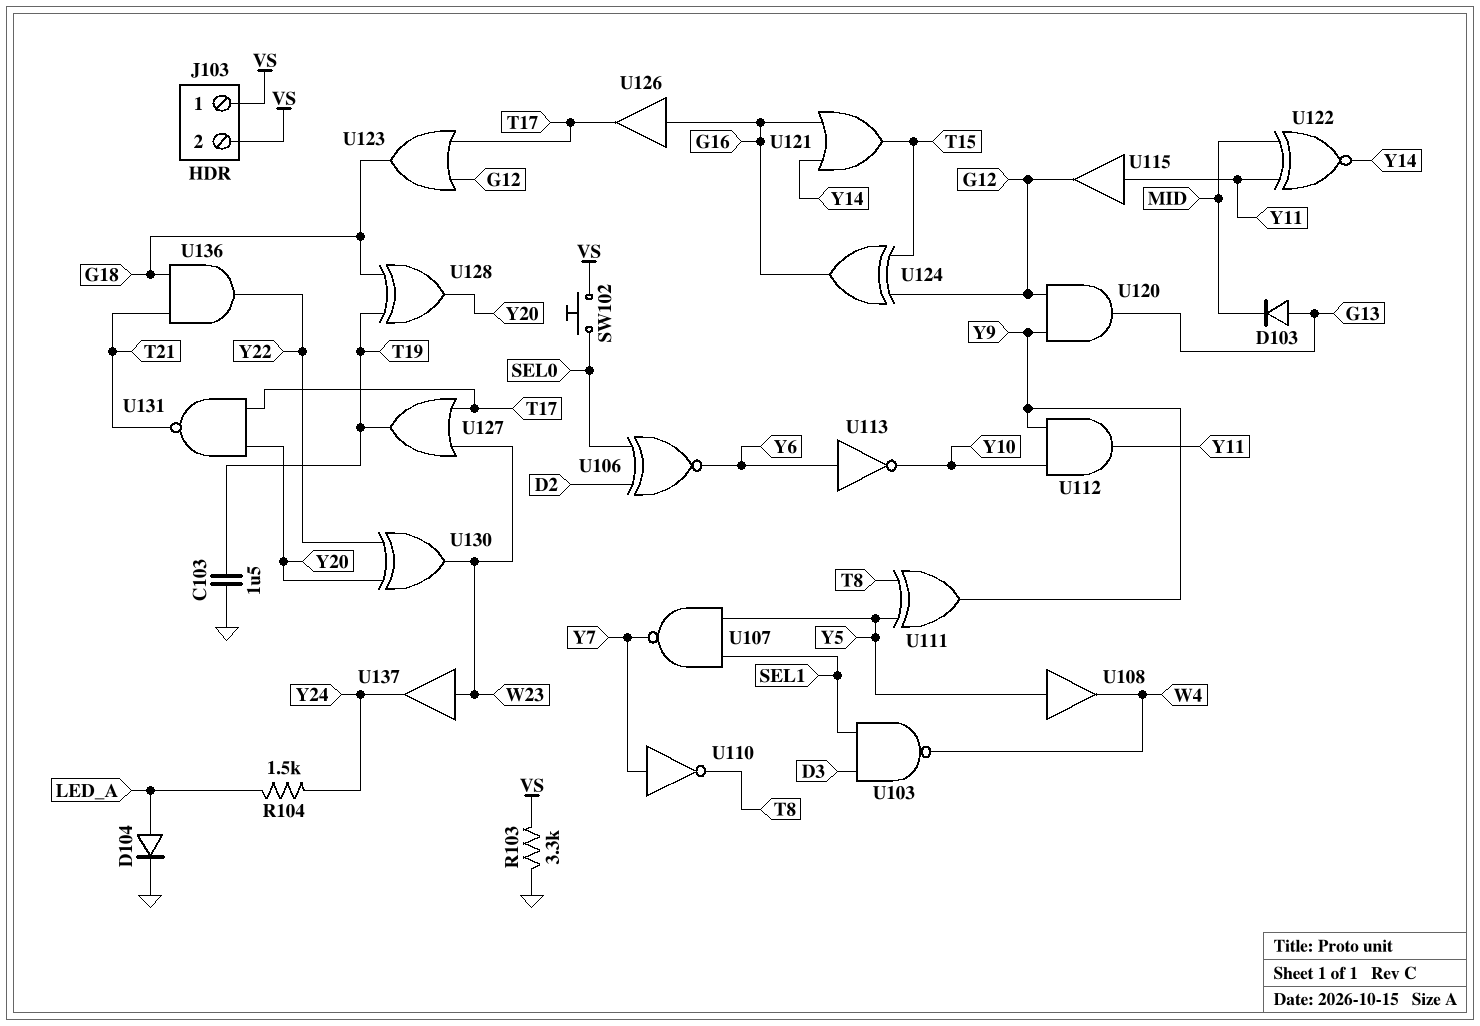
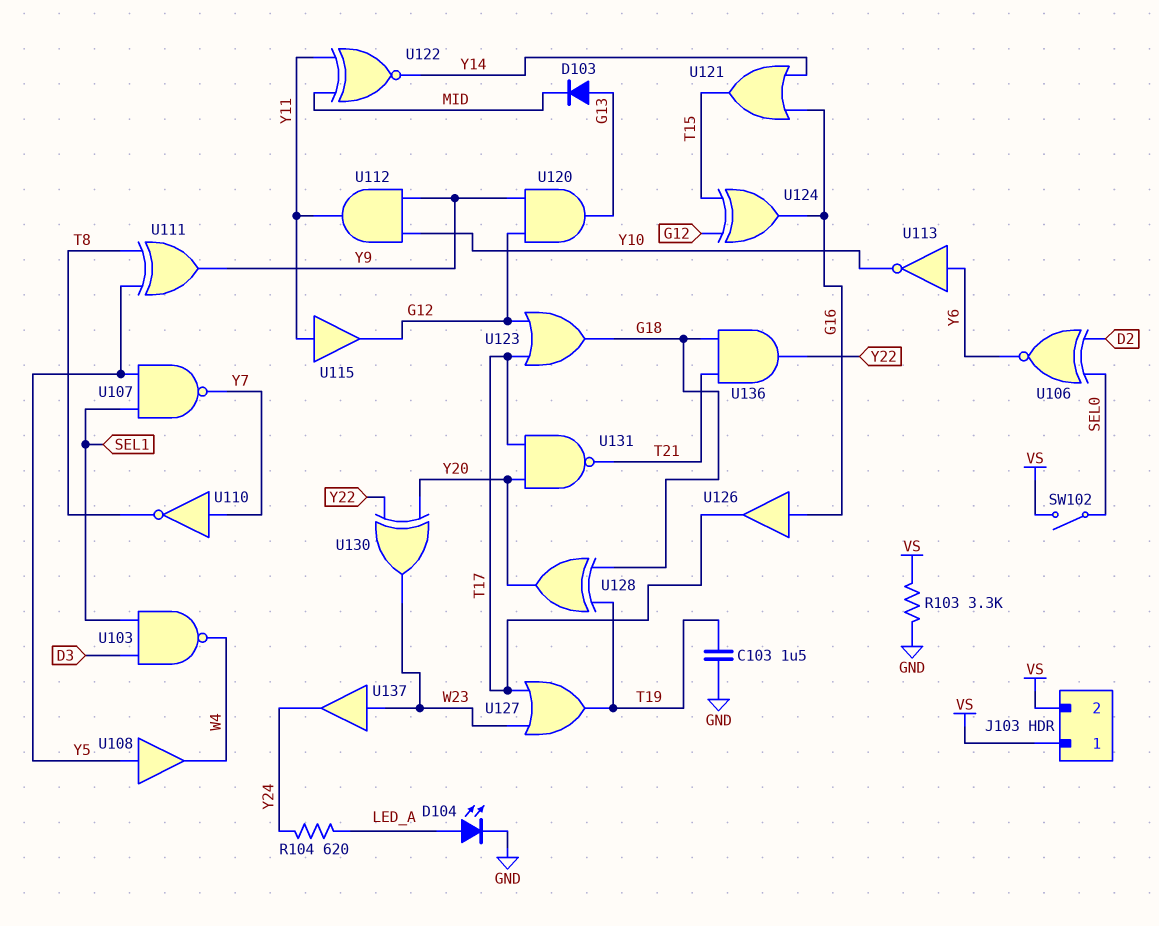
D104: diode (A LED_A, K GND) -> LED (A LED_A, K GND)
R104: 1.5k (LED_A, Y24) -> 620 (LED_A, Y24)
SW102: button (SEL0, VS) -> switch (SEL0, VS)

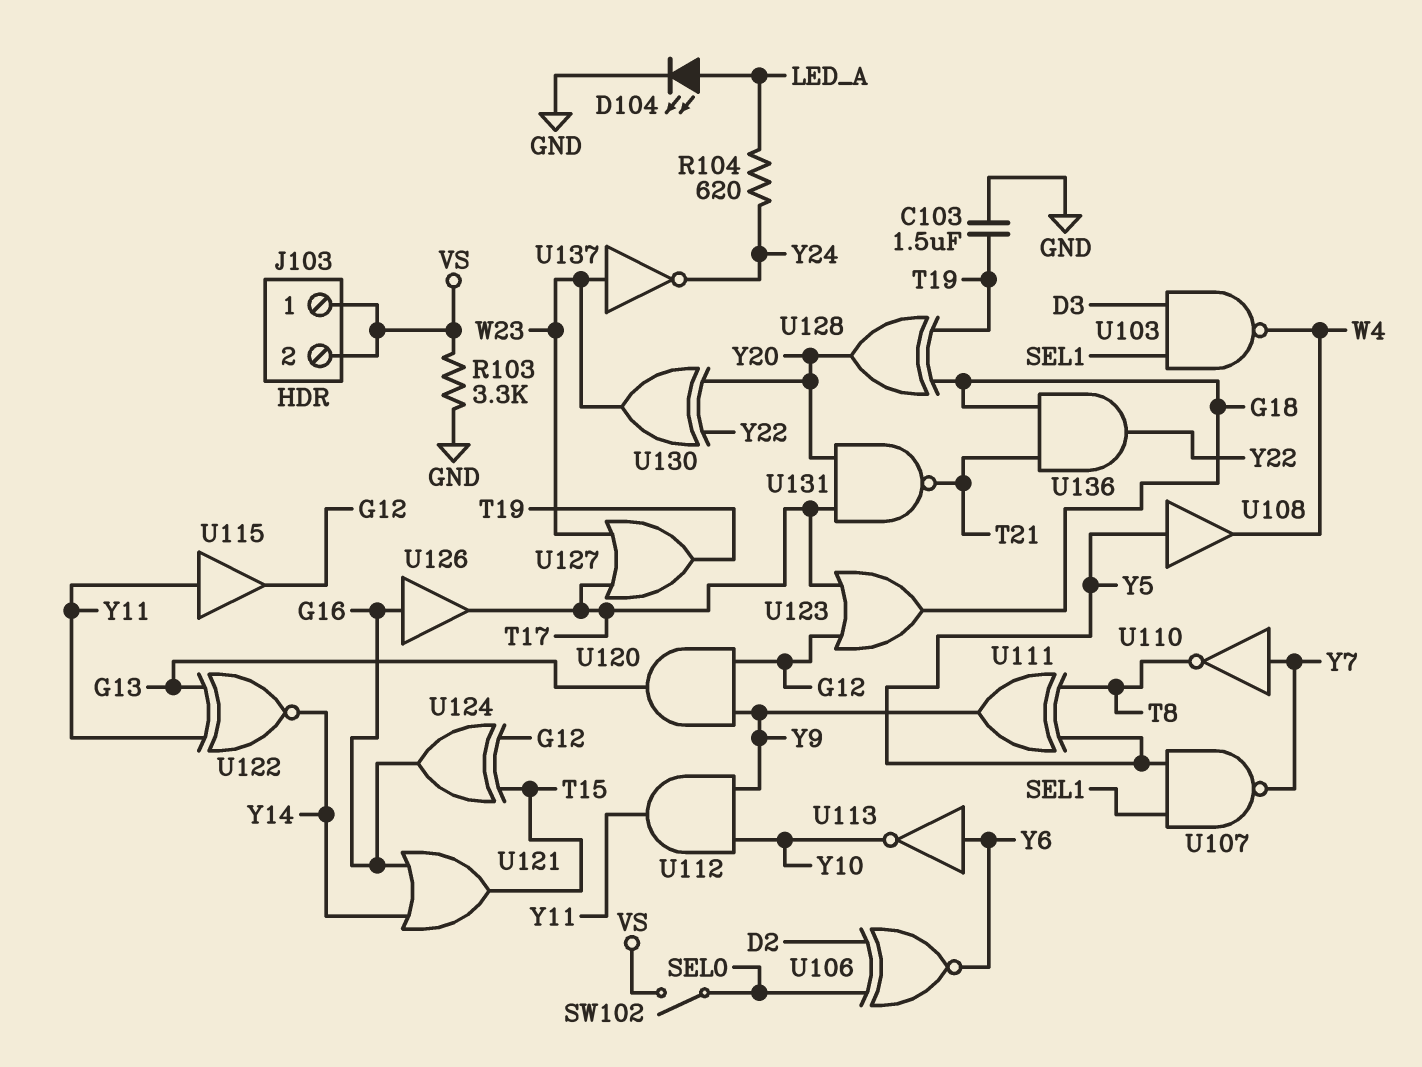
D103: diode (A G13, K MID) -> none
U122: XNOR (in MID, in Y11, out Y14) -> XNOR (in G13, in Y11, out Y14)
U137: buffer (in W23, out Y24) -> NOT (in W23, out Y24)

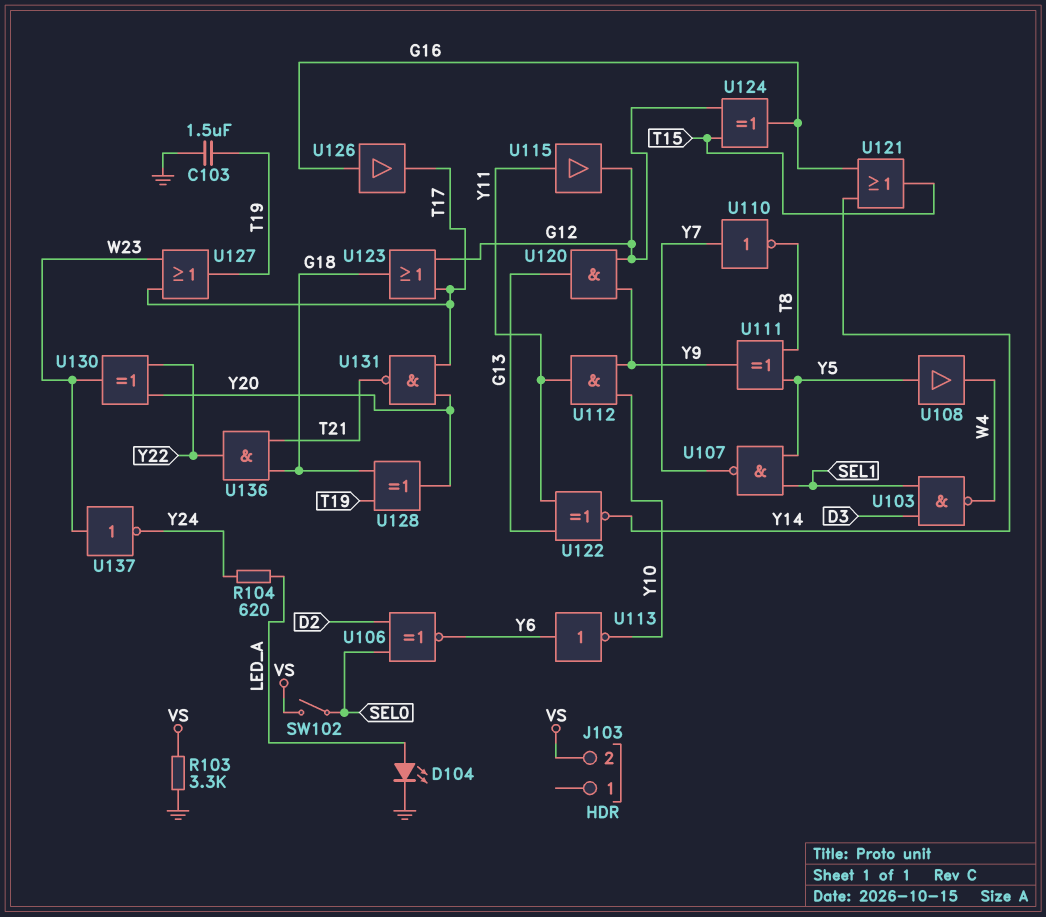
J103 pin 1: VS -> none

